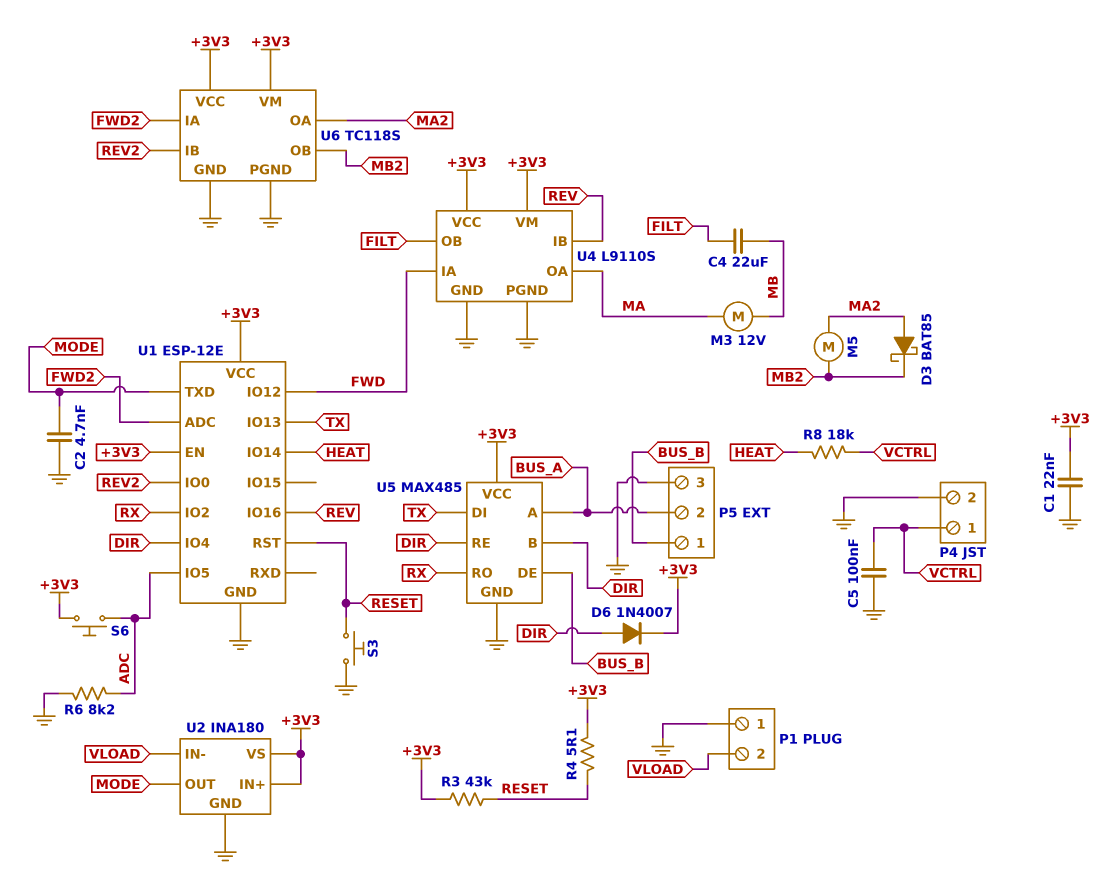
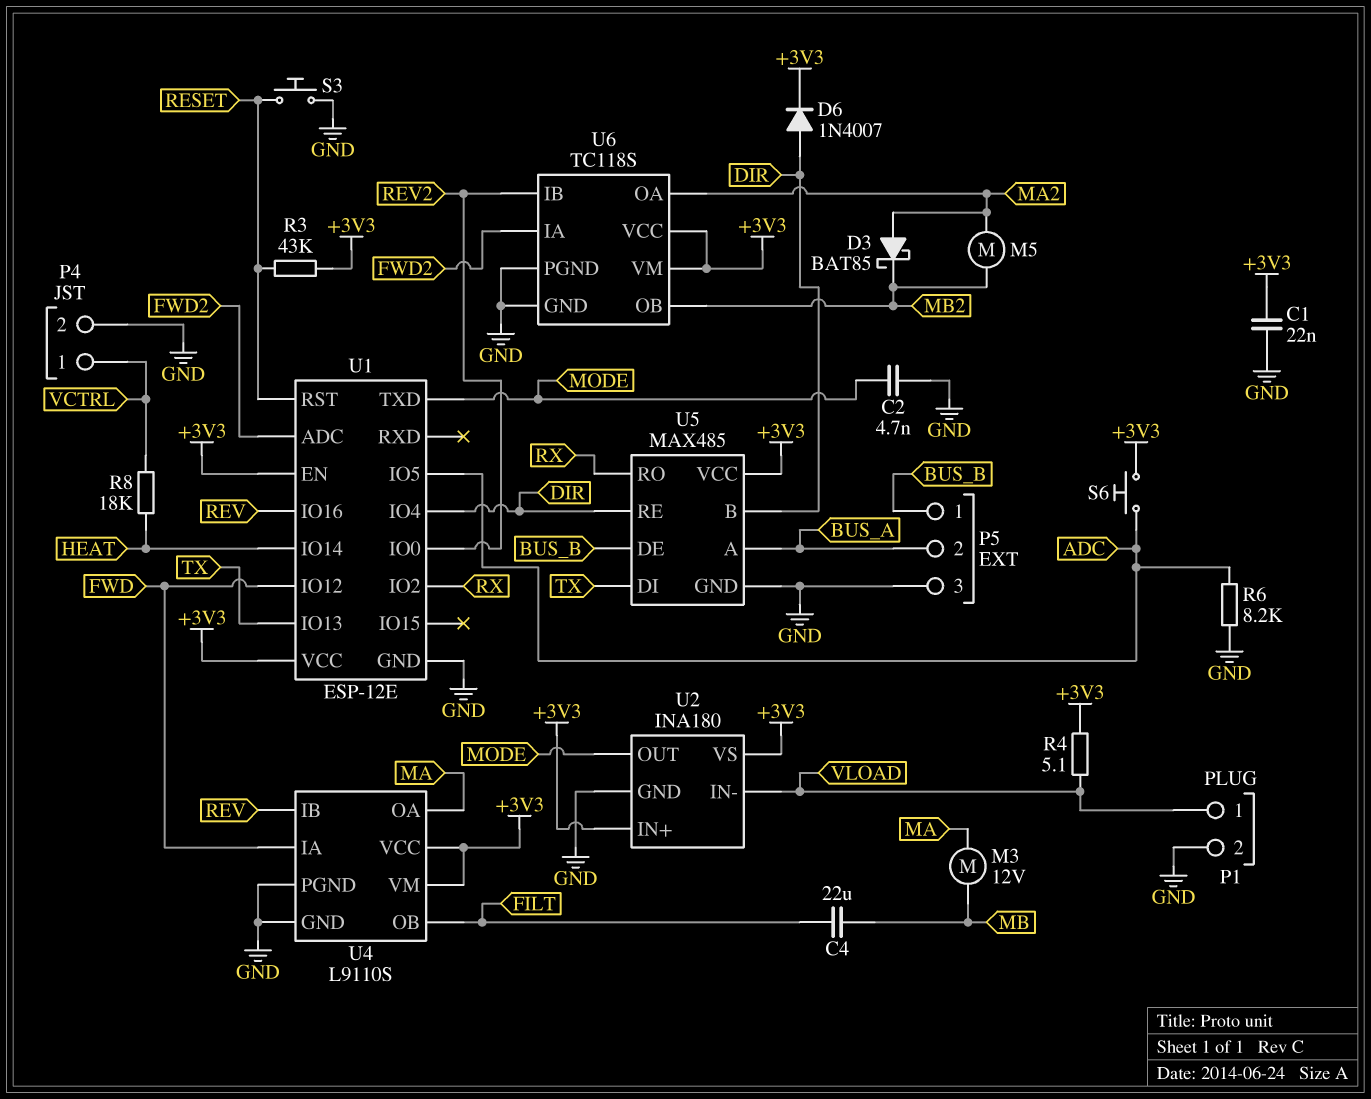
C5: 100nF (GND, VCTRL) -> none
P1 pin 1: GND -> VLOAD
P1 pin 2: VLOAD -> GND
R4: 5.1 (+3V3, RESET) -> 5.1 (+3V3, VLOAD)

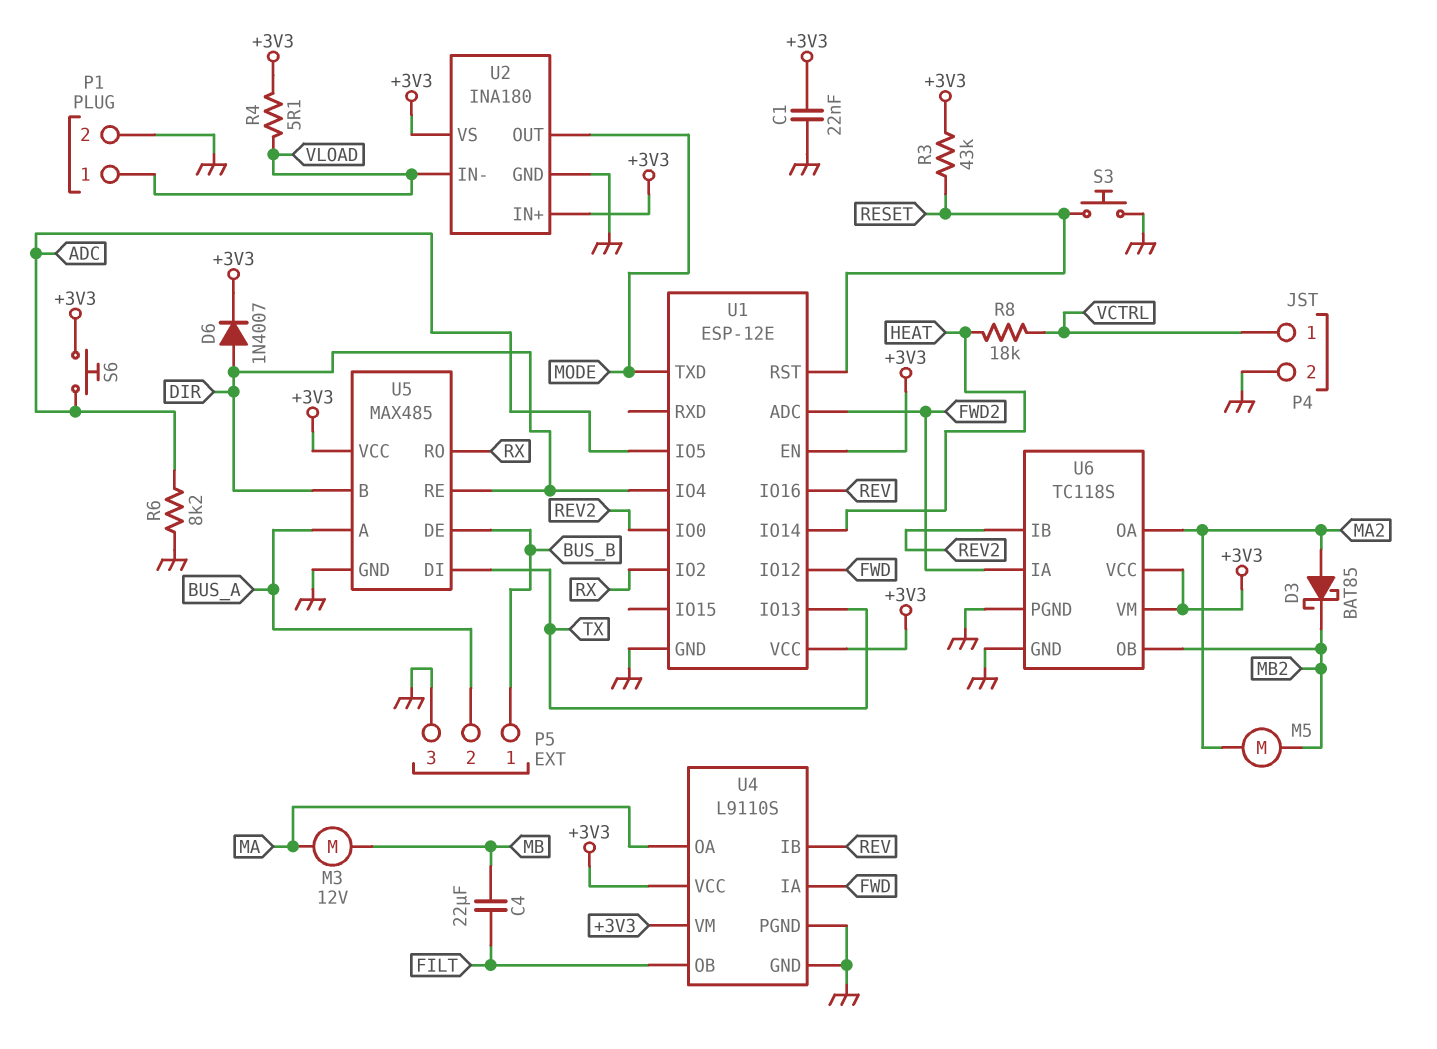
C2: 4.7nF (GND, MODE) -> none

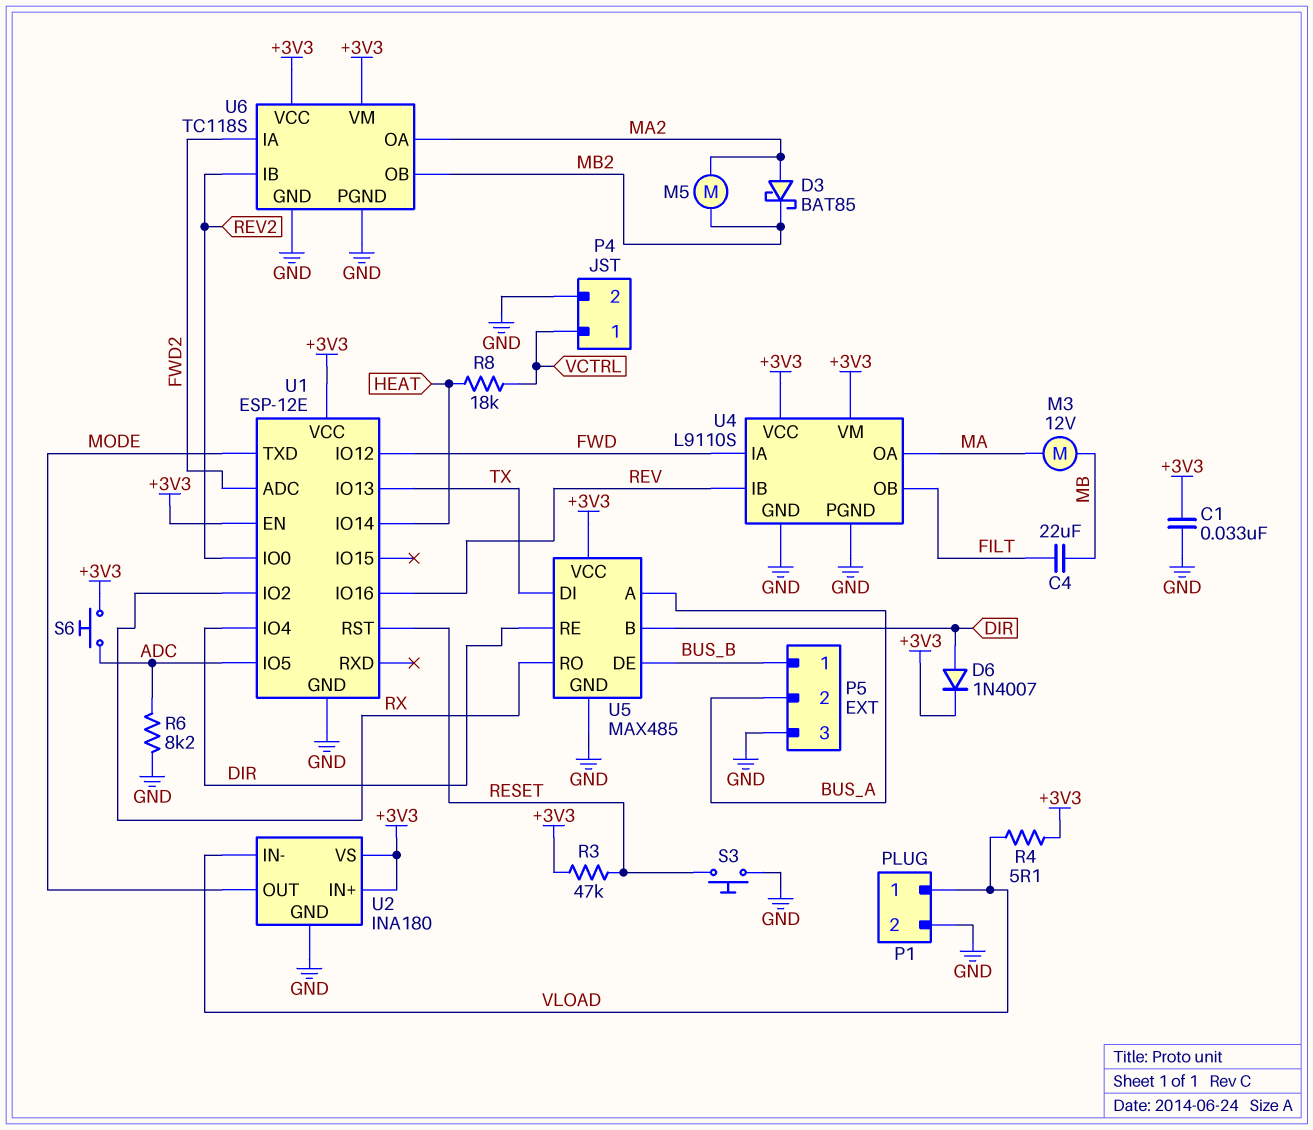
C1: 22nF (+3V3, GND) -> 33nF (+3V3, GND)
R3: 43k (+3V3, RESET) -> 47k (+3V3, RESET)

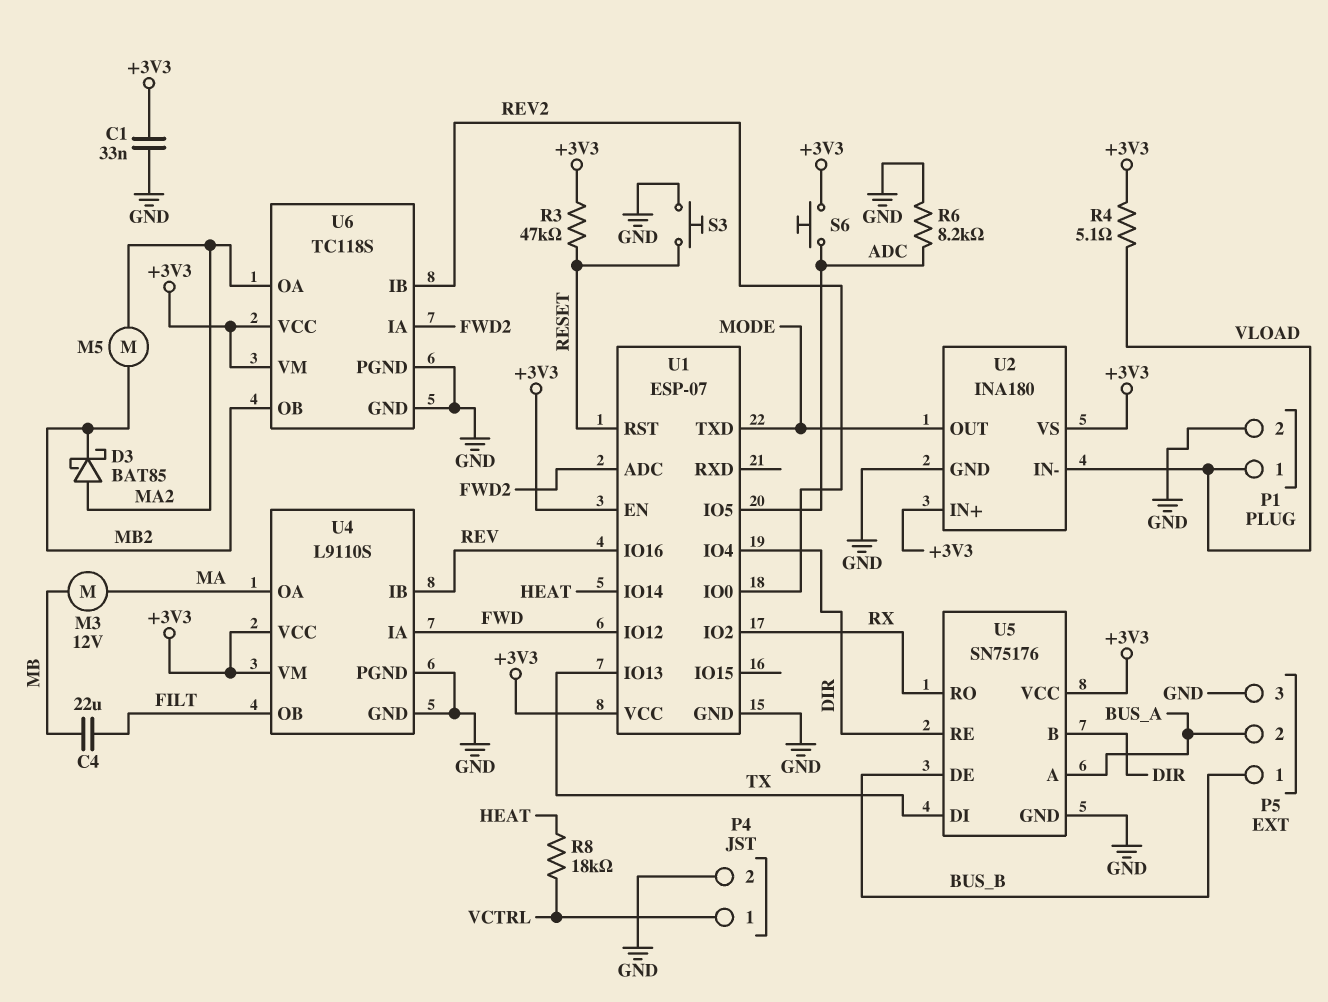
D6: diode 1N4007 (A DIR, K +3V3) -> none
U1: ESP-12E -> ESP-07
U5: MAX485 -> SN75176

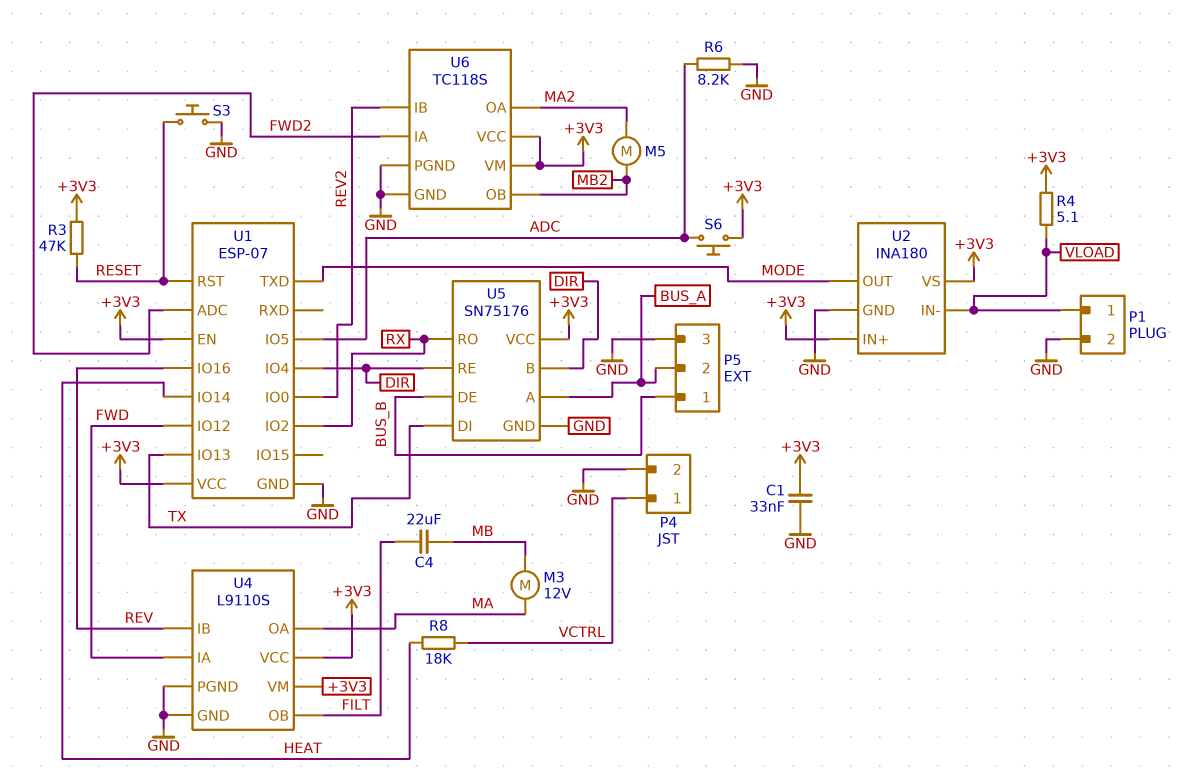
D3: schottky BAT85 (A MA2, K MB2) -> none

